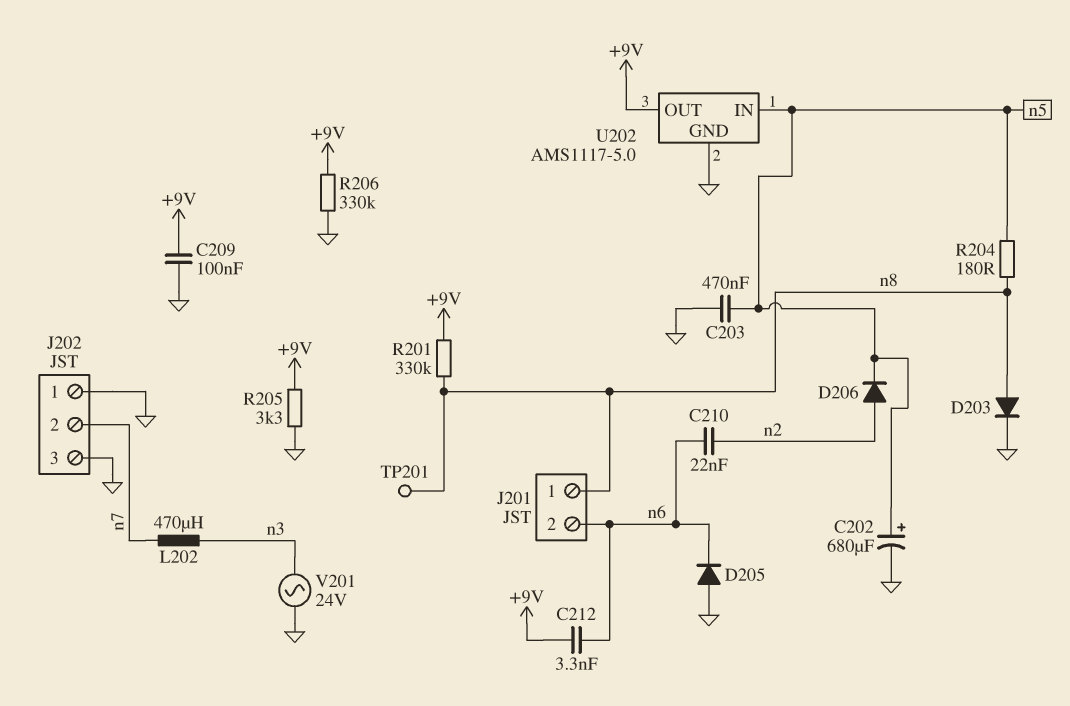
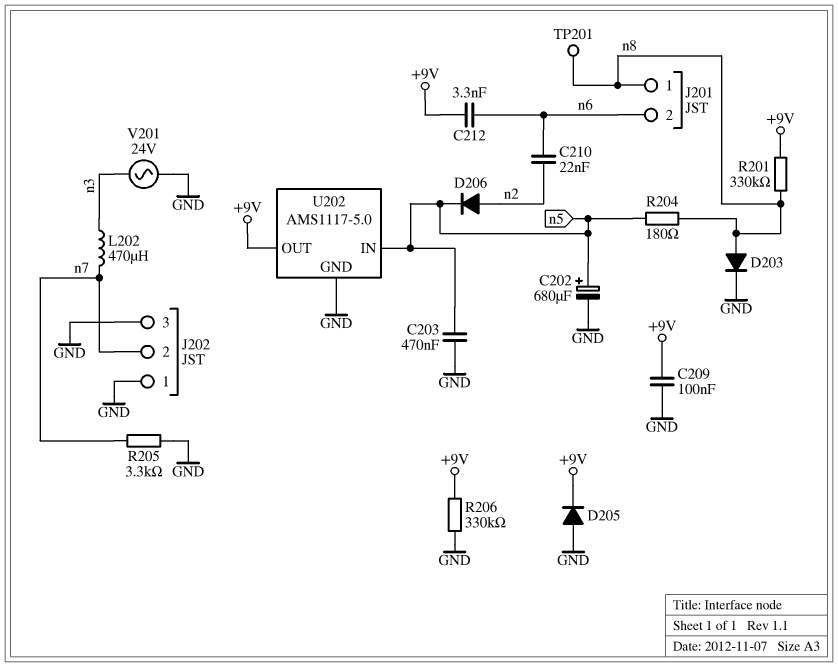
D205: diode (A GND, K n6) -> diode (A GND, K +9V)
R205: 3.3k (+9V, GND) -> 3.3k (GND, n7)

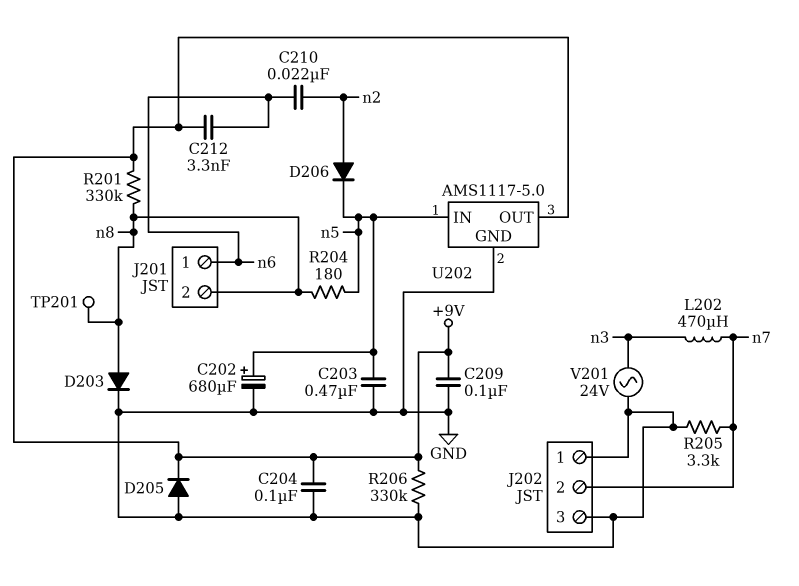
C204: none -> 100nF (+9V, GND)
J201 pin 1: n8 -> n6
J201 pin 2: n6 -> n8

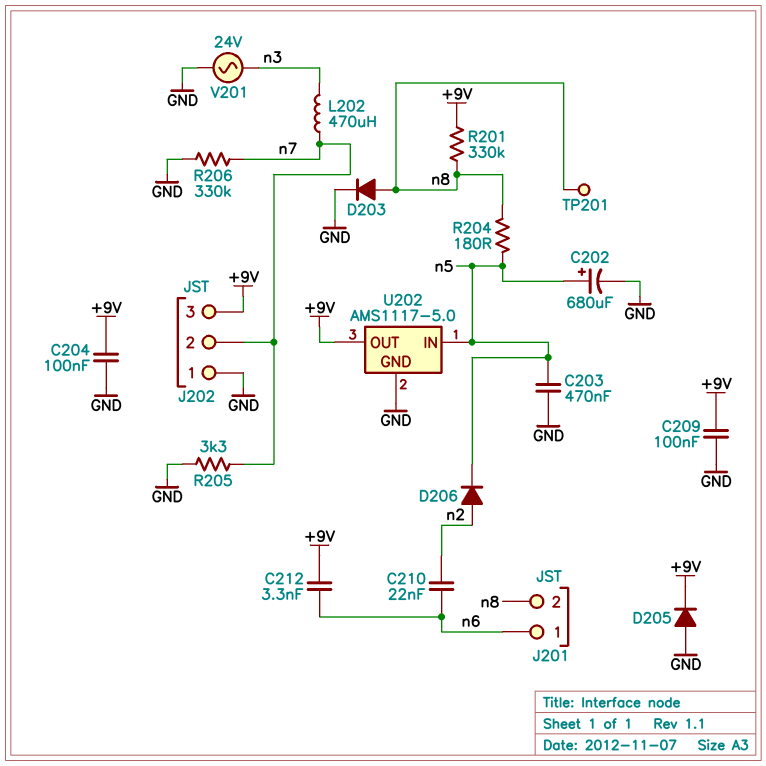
J202 pin 3: GND -> +9V
R206: 330k (+9V, GND) -> 330k (GND, n7)

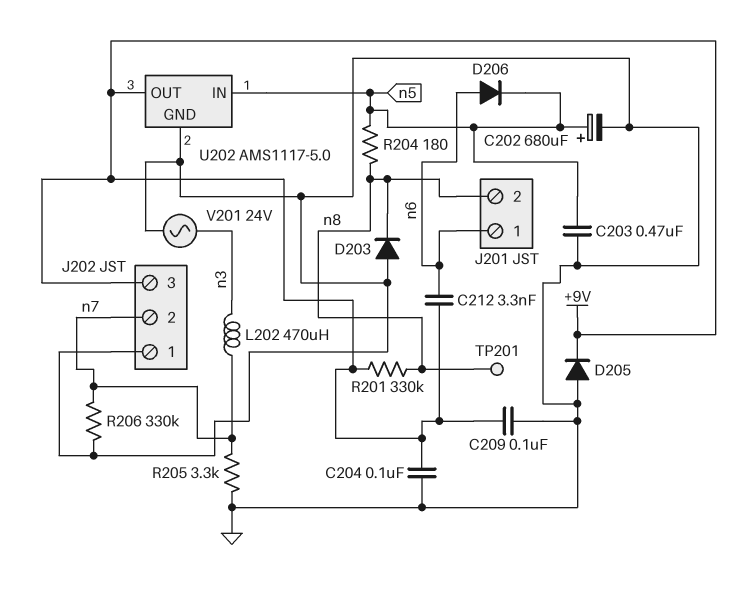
C210: 22nF (n2, n6) -> none
D203: diode (A n8, K GND) -> diode (A GND, K n8)
D206: diode (A n2, K n5) -> diode (A n6, K n5)

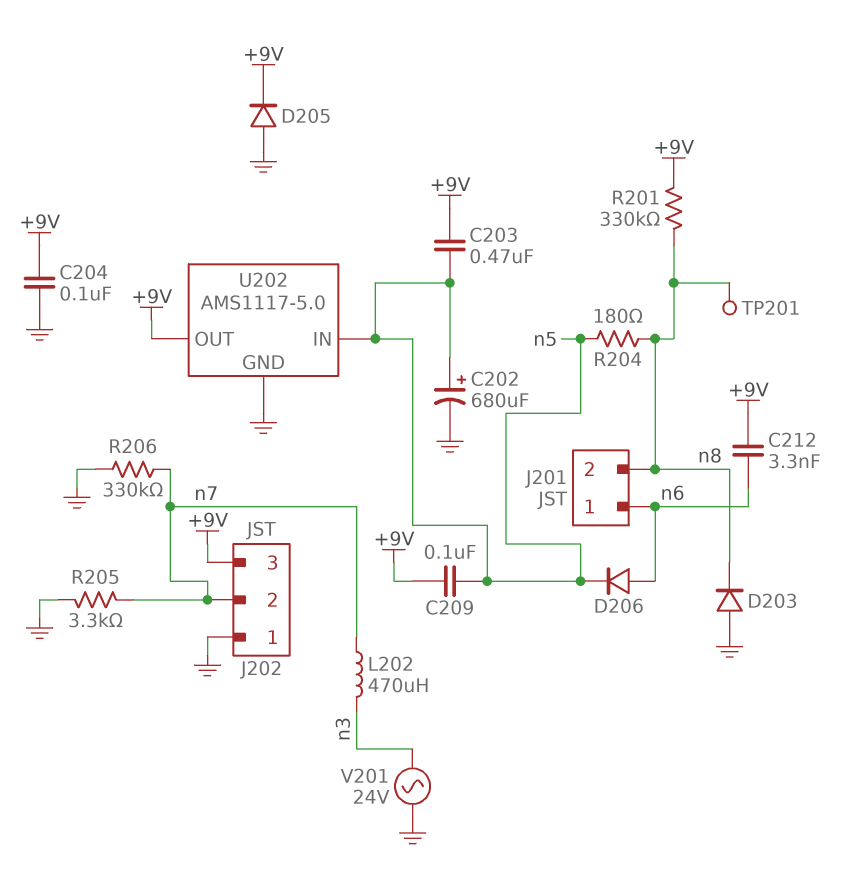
C203: 470nF (GND, n5) -> 470nF (+9V, n5)
C209: 100nF (+9V, GND) -> 100nF (+9V, n5)

